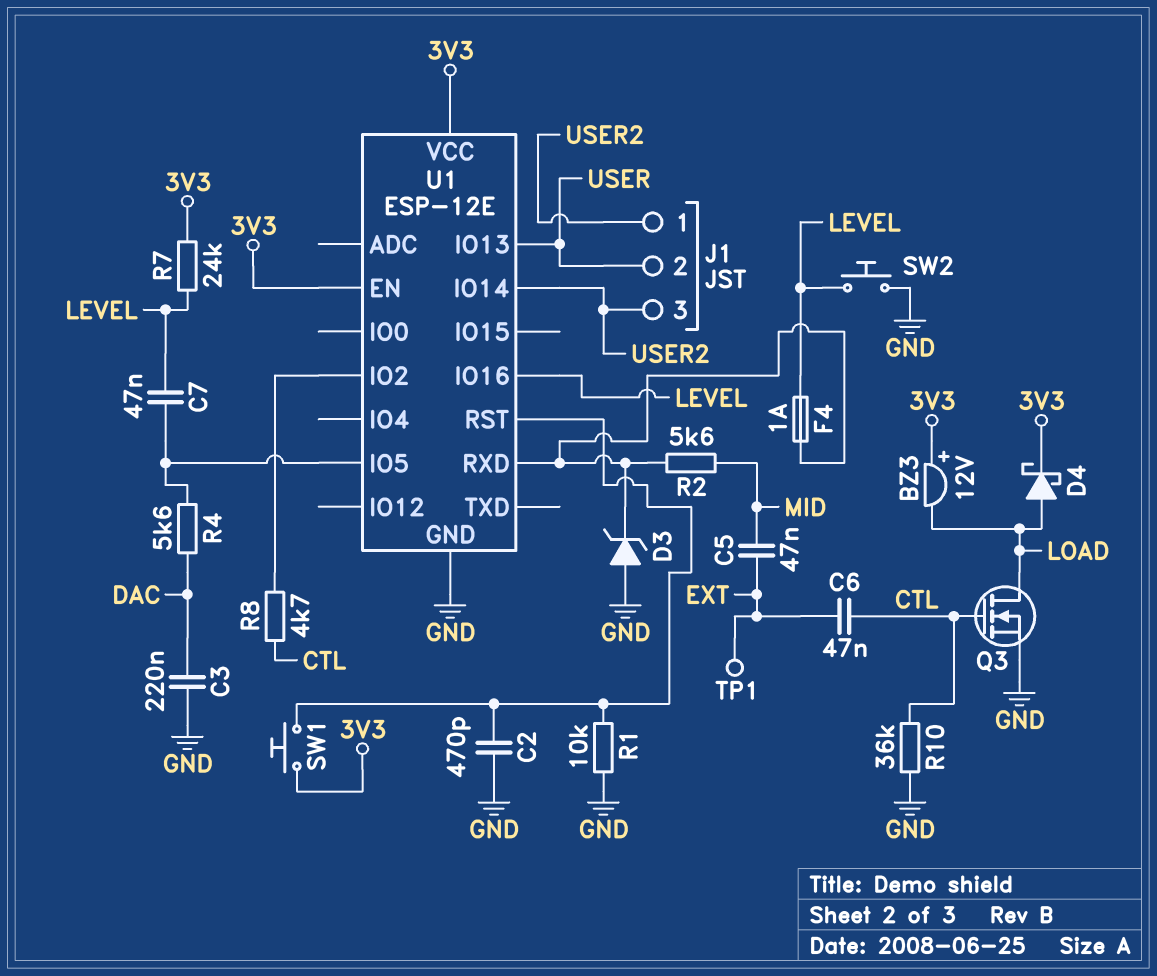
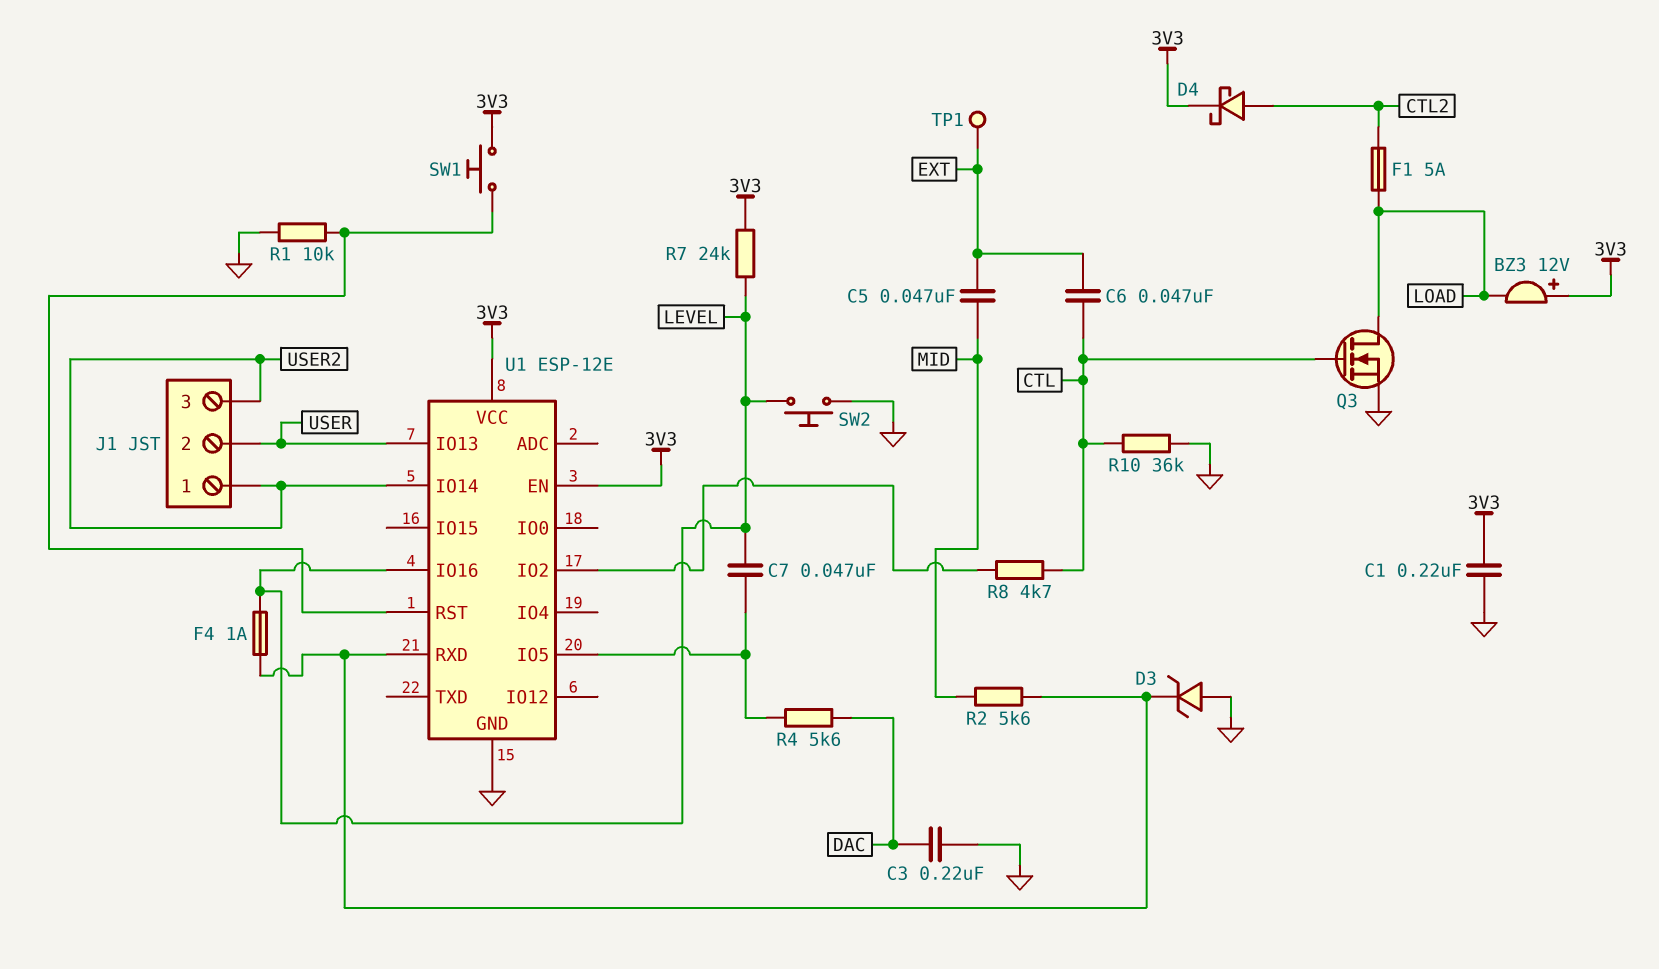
C1: none -> 220nF (3V3, GND)
C2: 470pF (GND, U1/RST) -> none
D4: schottky (A LOAD, K 3V3) -> schottky (A CTL2, K 3V3)
F1: none -> 5A (CTL2, LOAD)

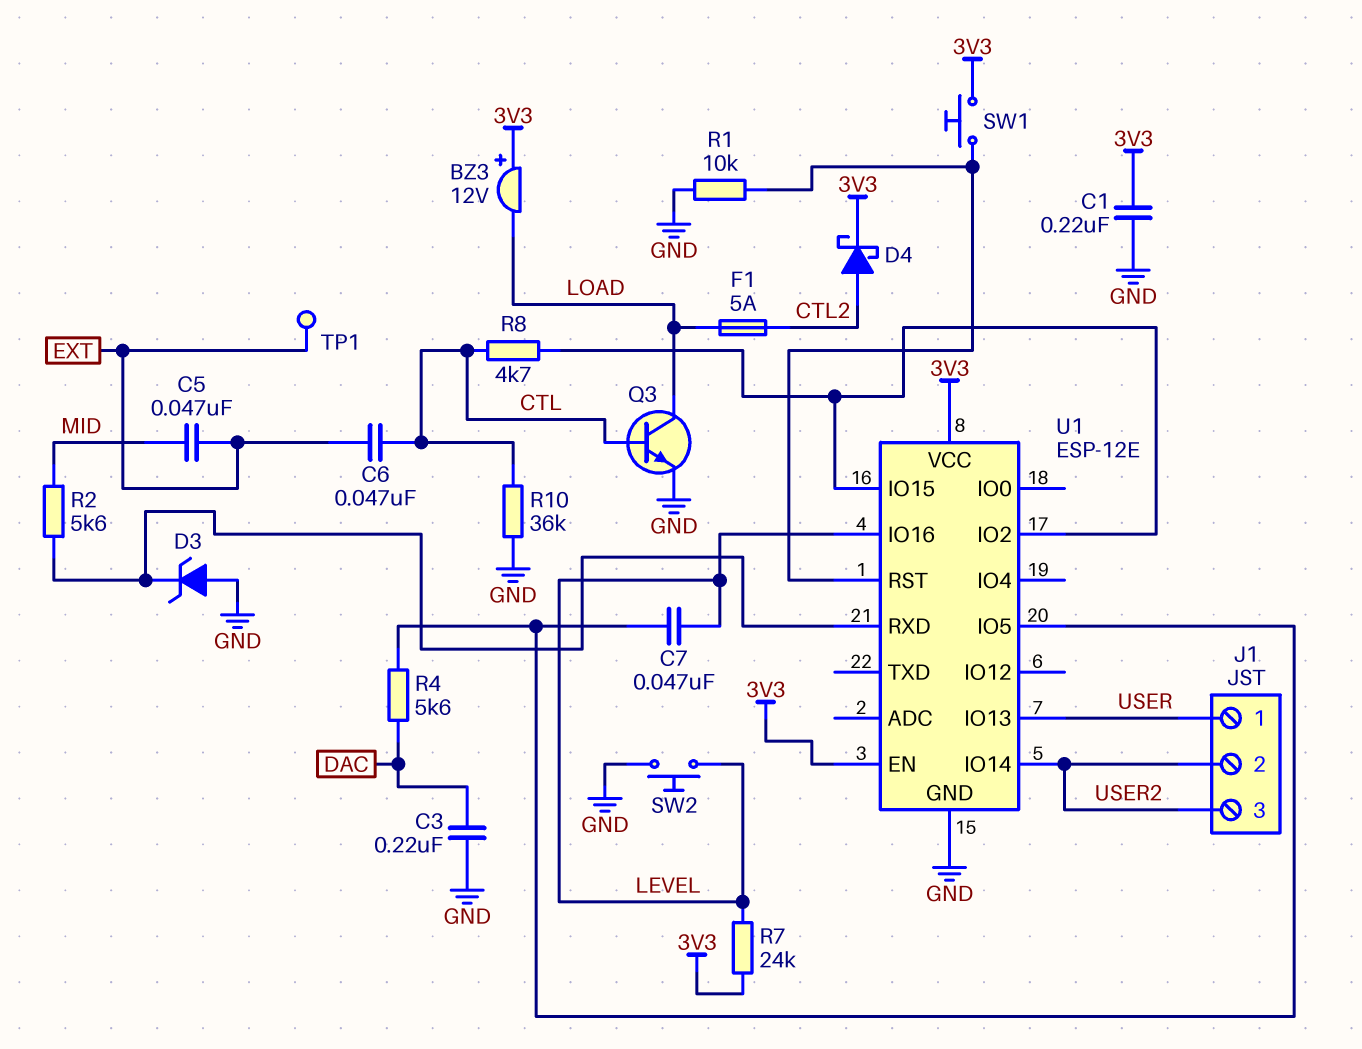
F4: 1A (LEVEL, U1/RXD) -> none
J1 pin 1: USER2 -> USER
J1 pin 2: USER -> USER2
Q3: NMOS (G CTL, D LOAD, S GND) -> NPN (B CTL, C LOAD, E GND)
U1 pin IO15: none -> U1/IO2

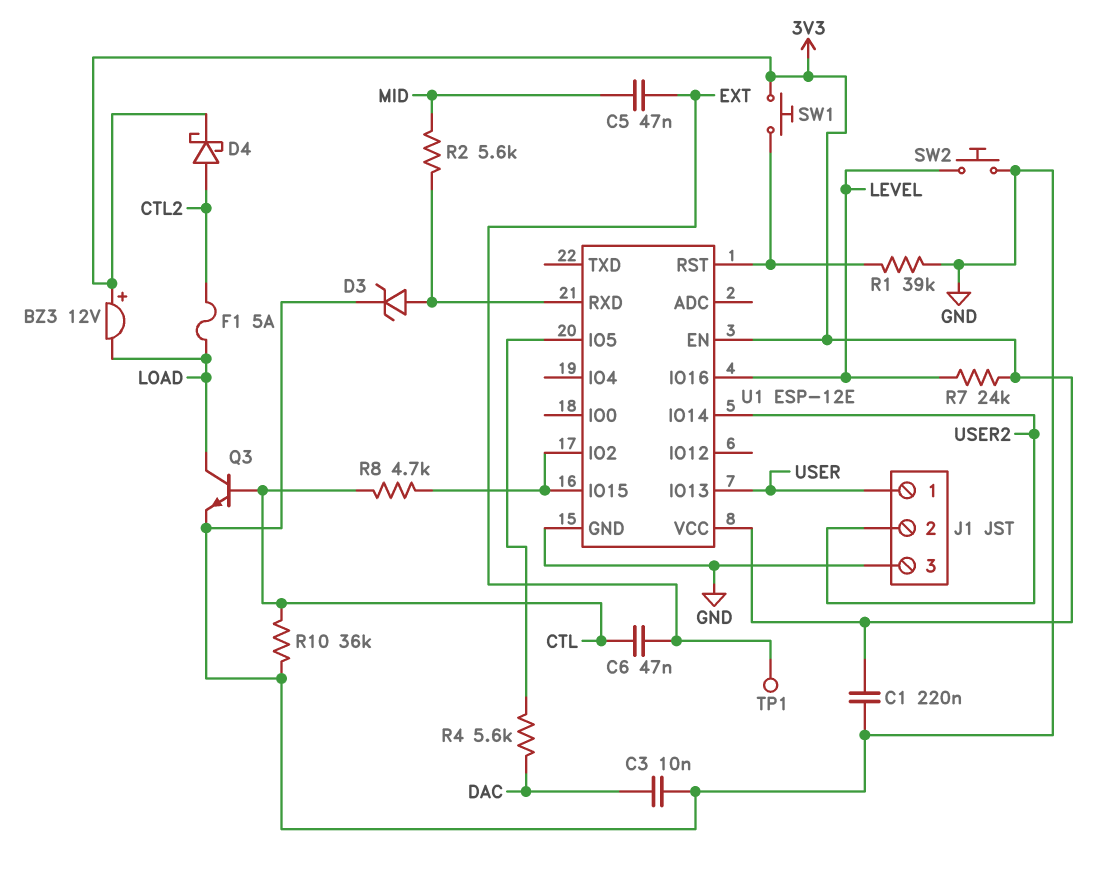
C3: 220nF (DAC, GND) -> 10nF (DAC, GND)
C7: 47nF (LEVEL, U1/IO5) -> none
D3: zener (A GND, K U1/RXD) -> zener (A U1/RXD, K GND)
J1 pin 3: USER2 -> GND
R1: 10k (GND, U1/RST) -> 39k (GND, U1/RST)

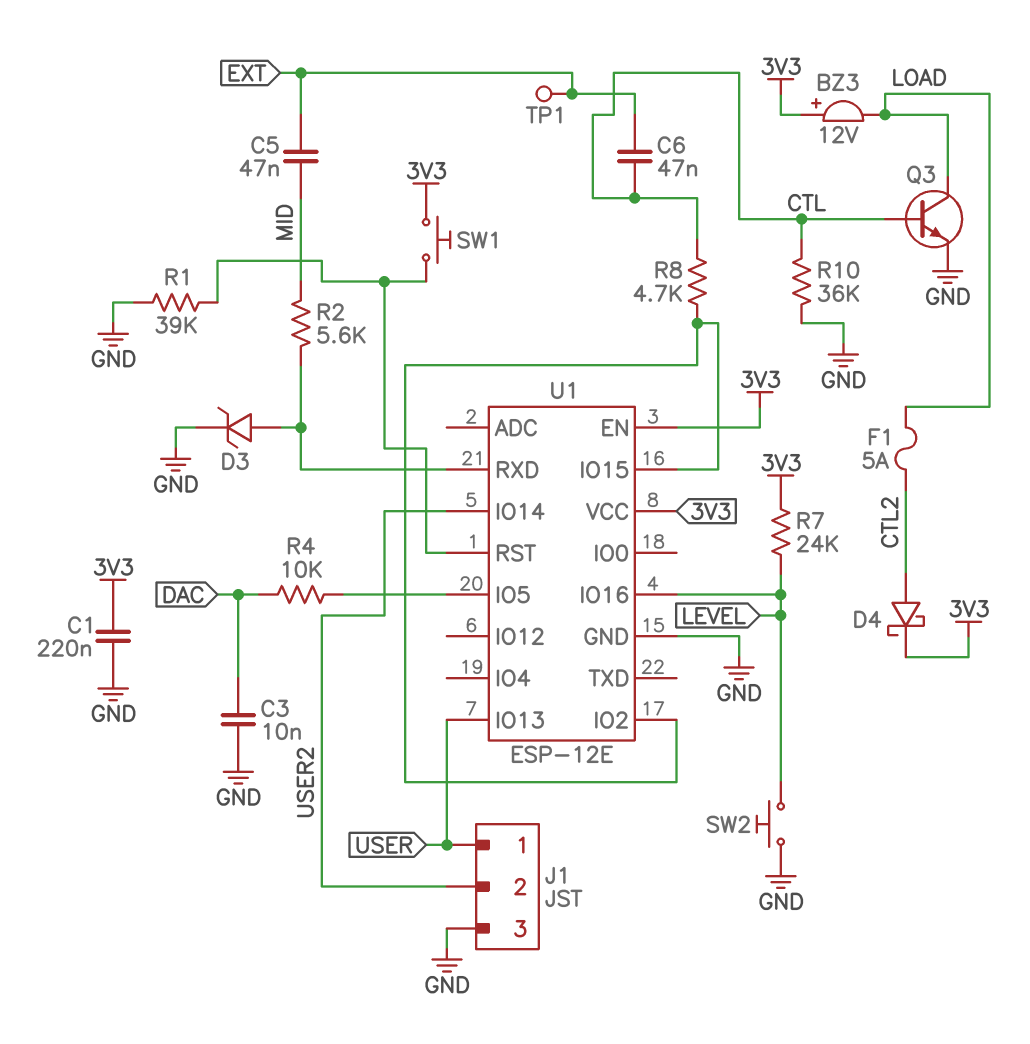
R4: 5.6k (DAC, U1/IO5) -> 10k (DAC, U1/IO5)

